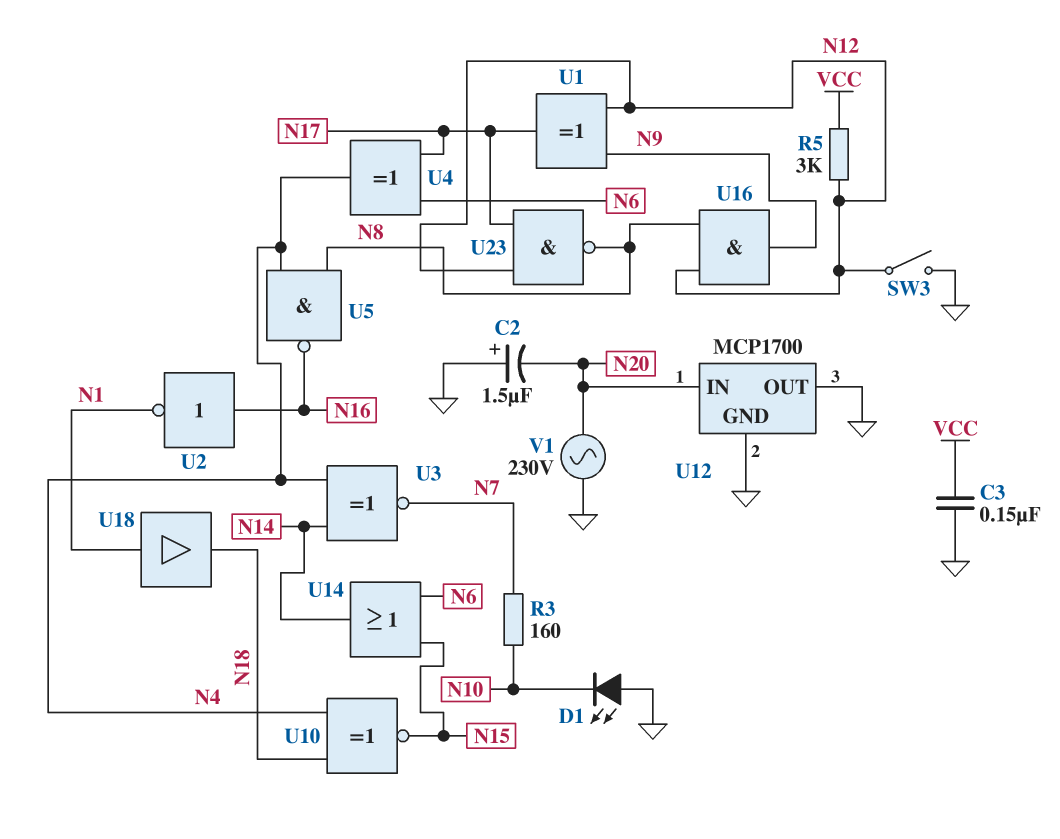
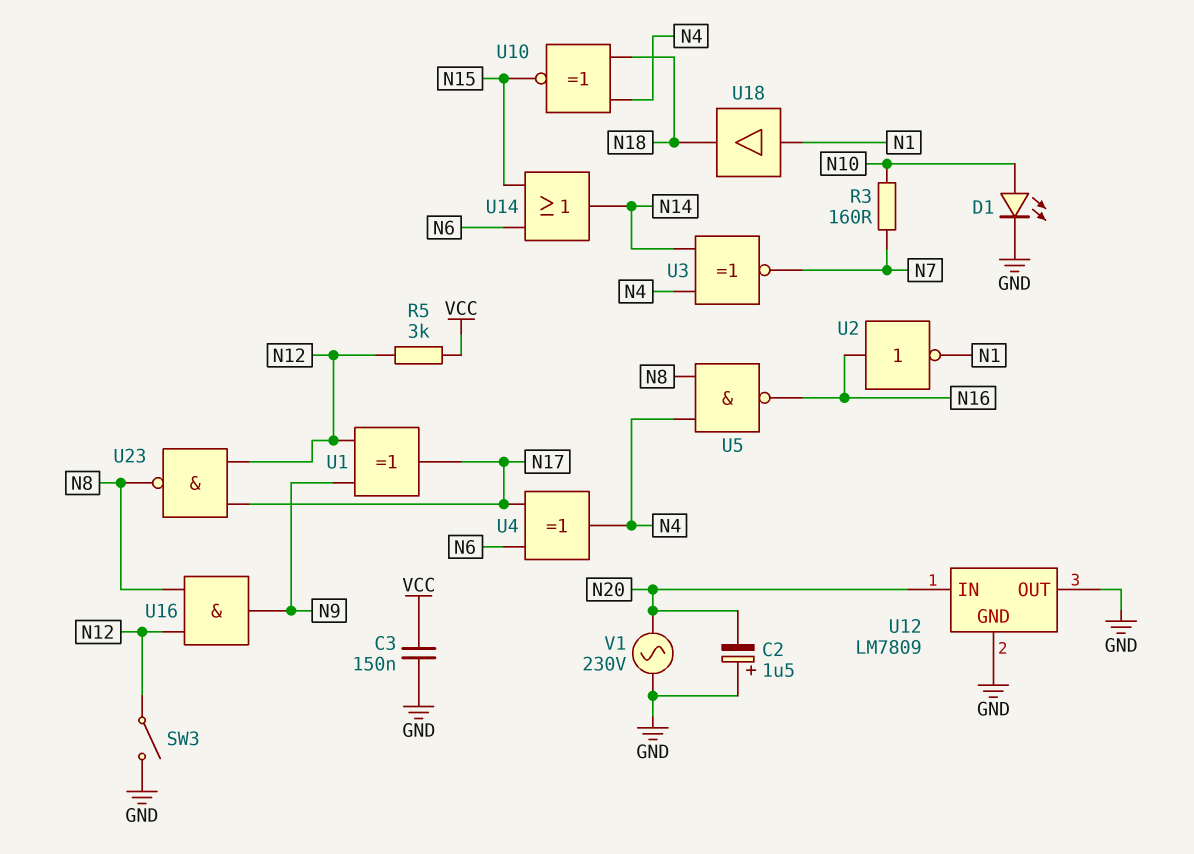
D1: LED (A GND, K N10) -> LED (A N10, K GND)
U12: MCP1700 -> LM7809

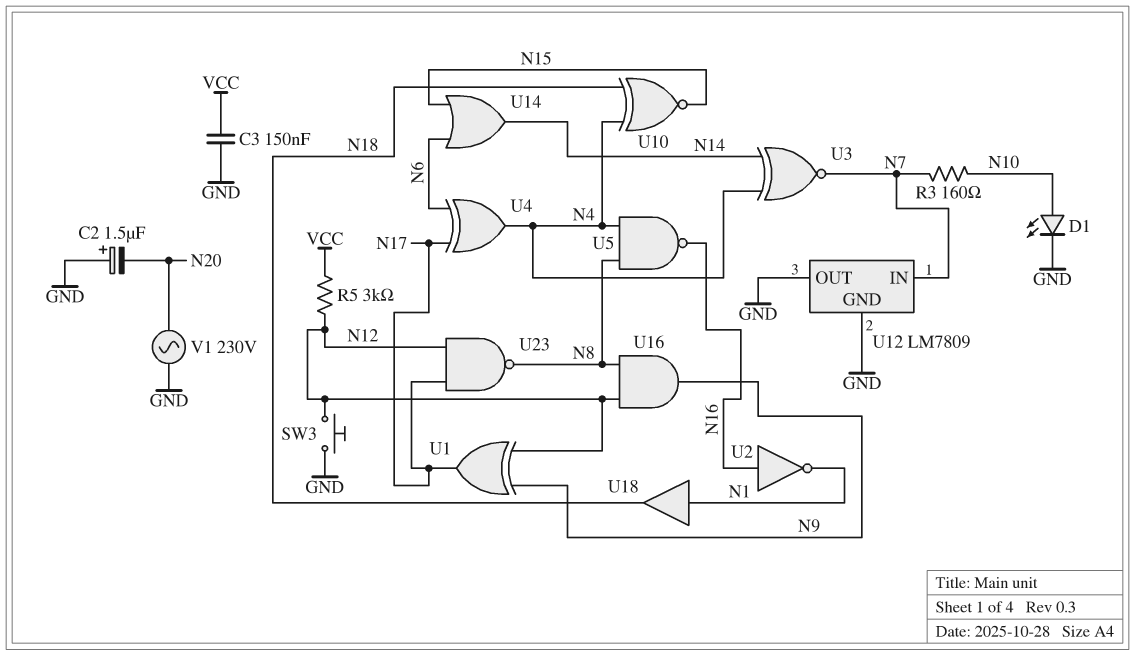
SW3: switch (GND, N12) -> button (GND, N12)
U12 pin IN: N20 -> N7

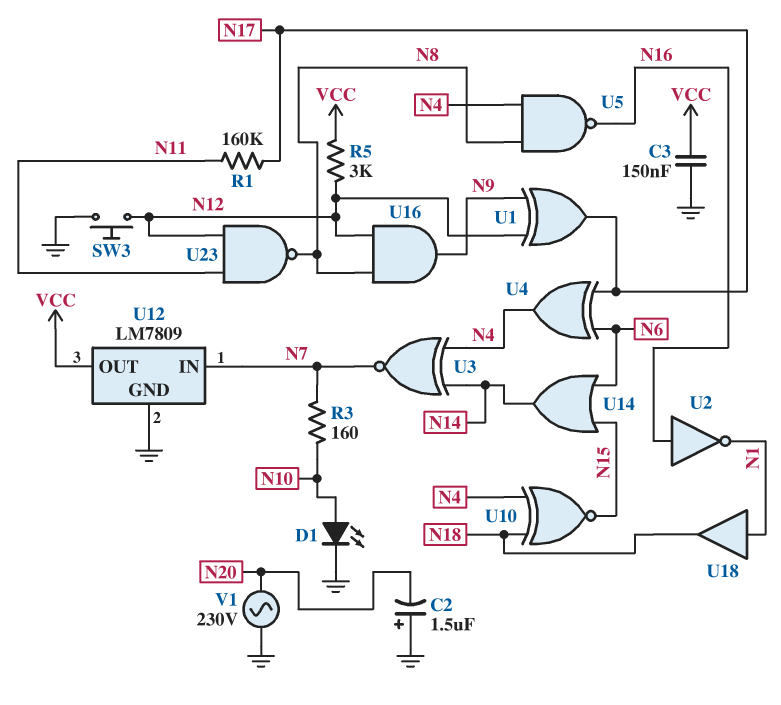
R1: none -> 160k (N11, N17)
U12 pin OUT: GND -> VCC
U23: NAND (in N12, in N17, out N8) -> NAND (in N11, in N12, out N8)

